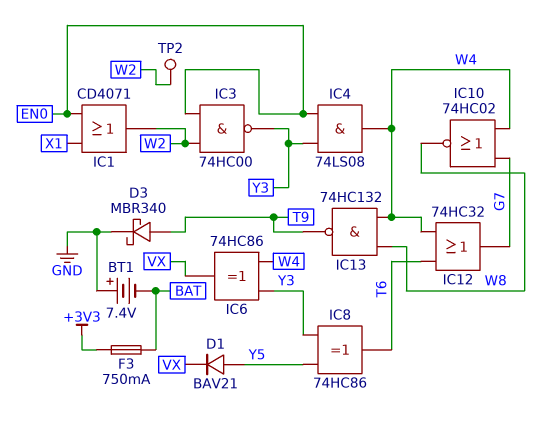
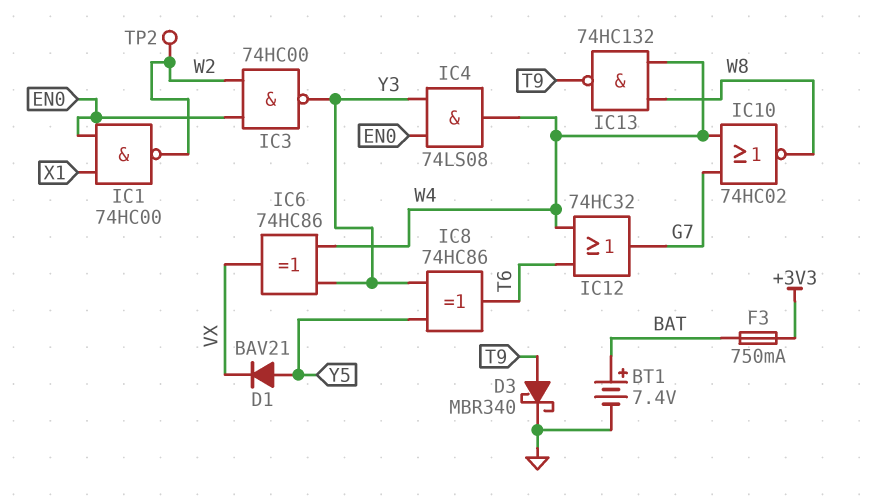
BT1: 7.4V (plus GND, minus BAT) -> 7.4V (plus BAT, minus GND)
IC1: OR CD4071 (in EN0, in X1, out W2) -> NAND 74HC00 (in EN0, in X1, out W2)

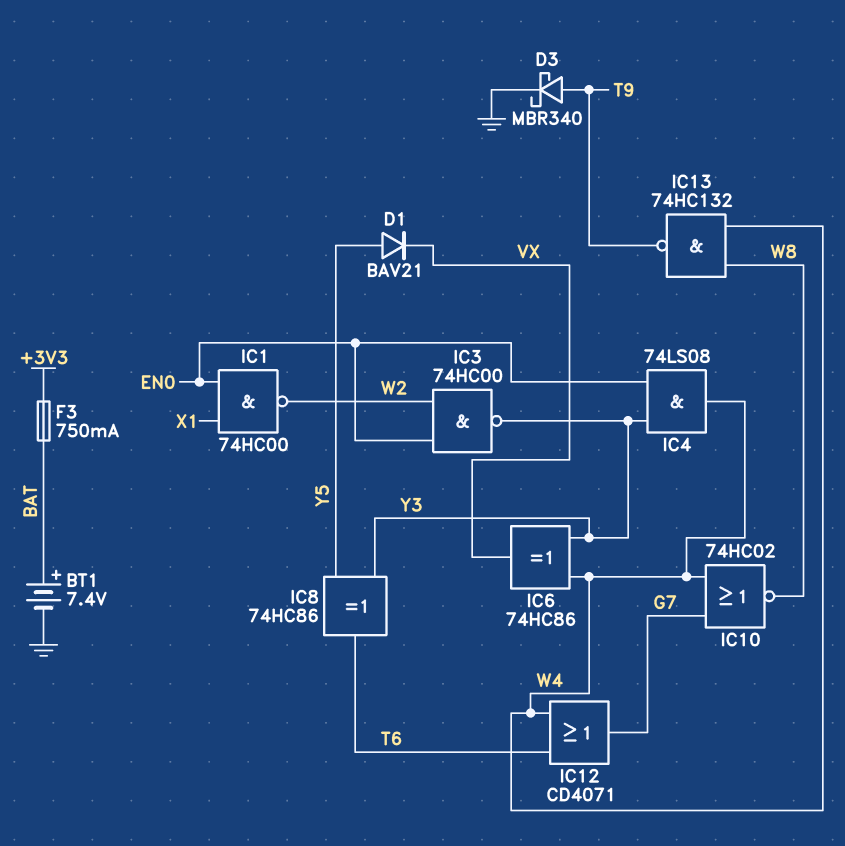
IC12: OR 74HC32 (in T6, in W4, out G7) -> OR CD4071 (in T6, in W4, out G7)
TP2: test point (W2) -> none

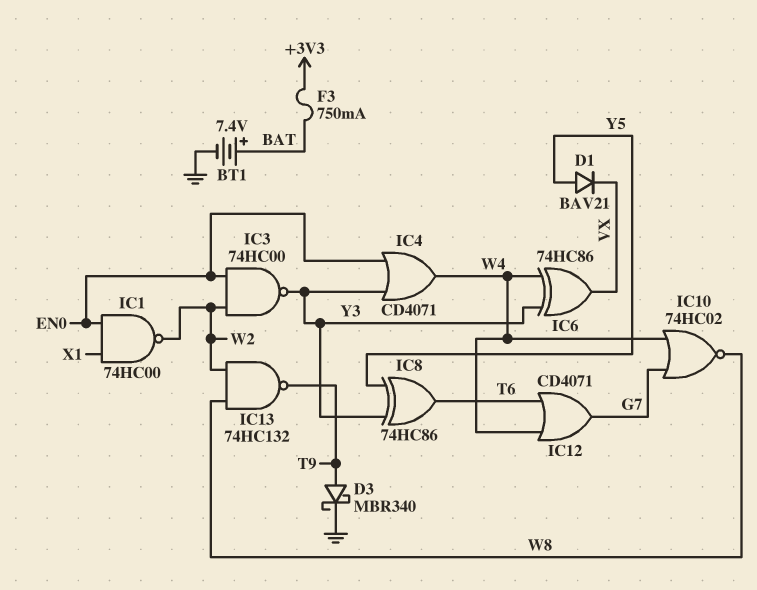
IC4: AND 74LS08 (in EN0, in Y3, out W4) -> OR CD4071 (in EN0, in Y3, out W4)
IC13: NAND 74HC132 (in W4, in W8, out T9) -> NAND 74HC132 (in W2, in W8, out T9)

